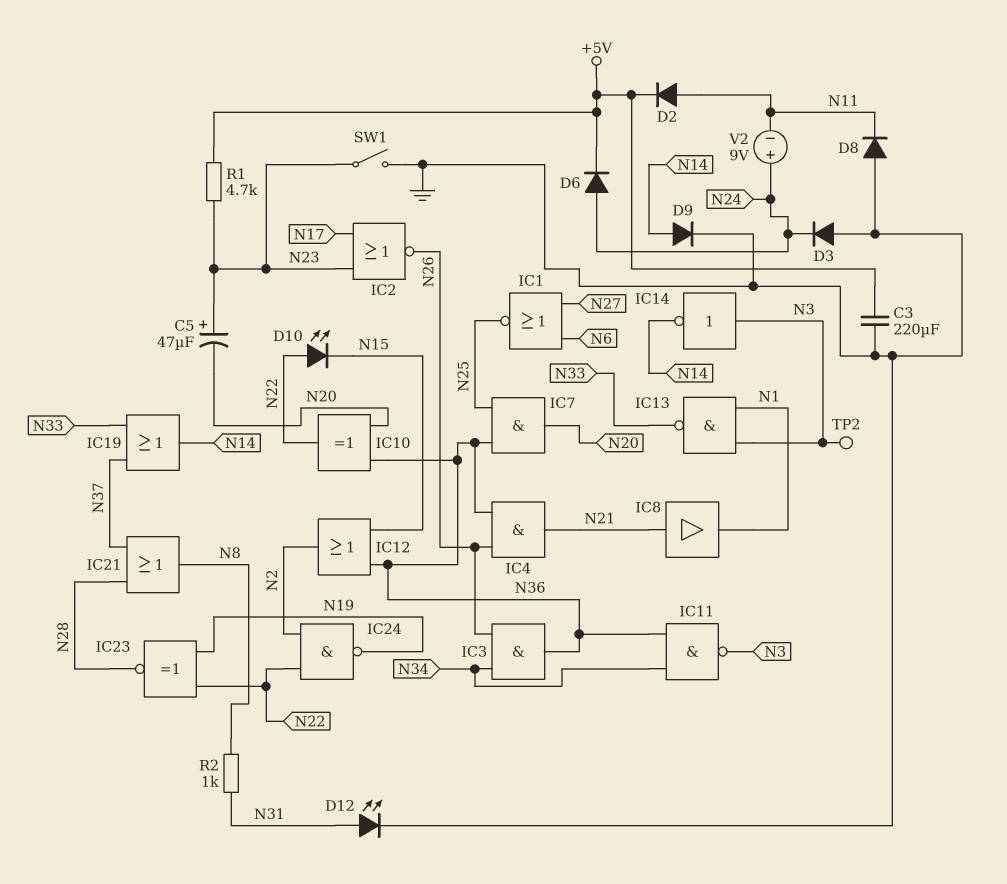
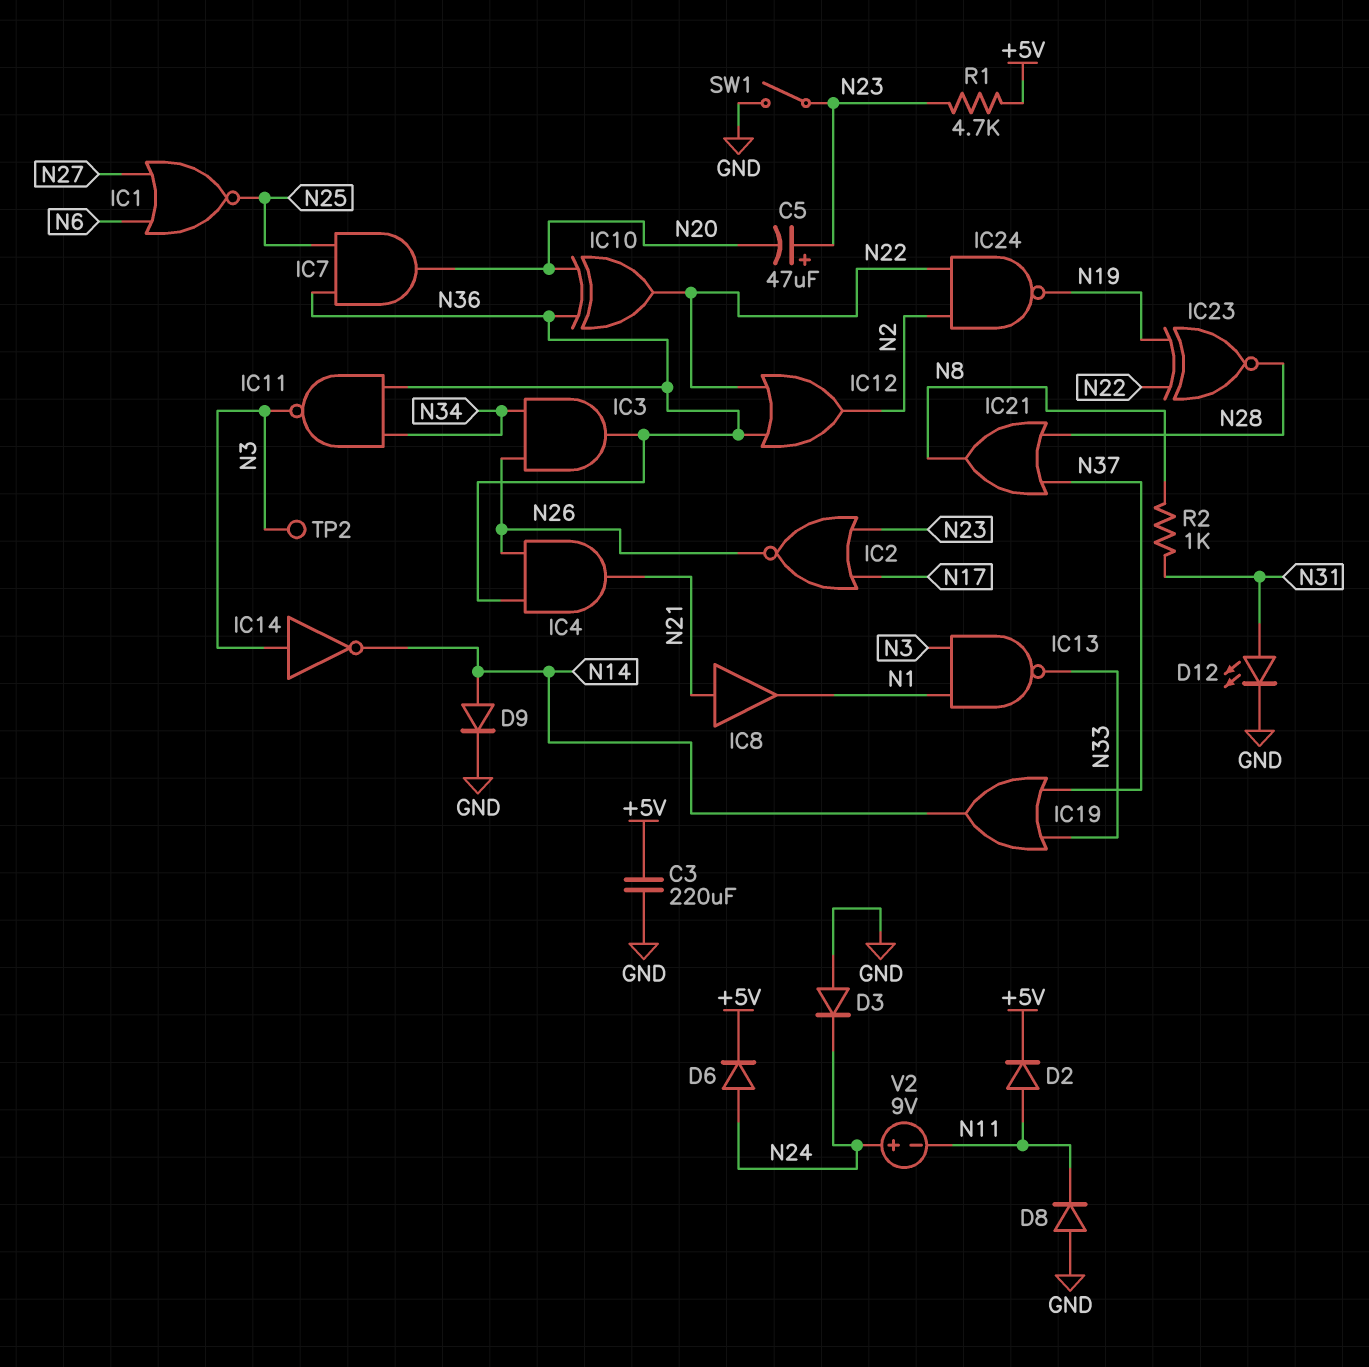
D10: LED (A N22, K N15) -> none
IC12: OR (in N15, in N36, out N2) -> OR (in N22, in N36, out N2)

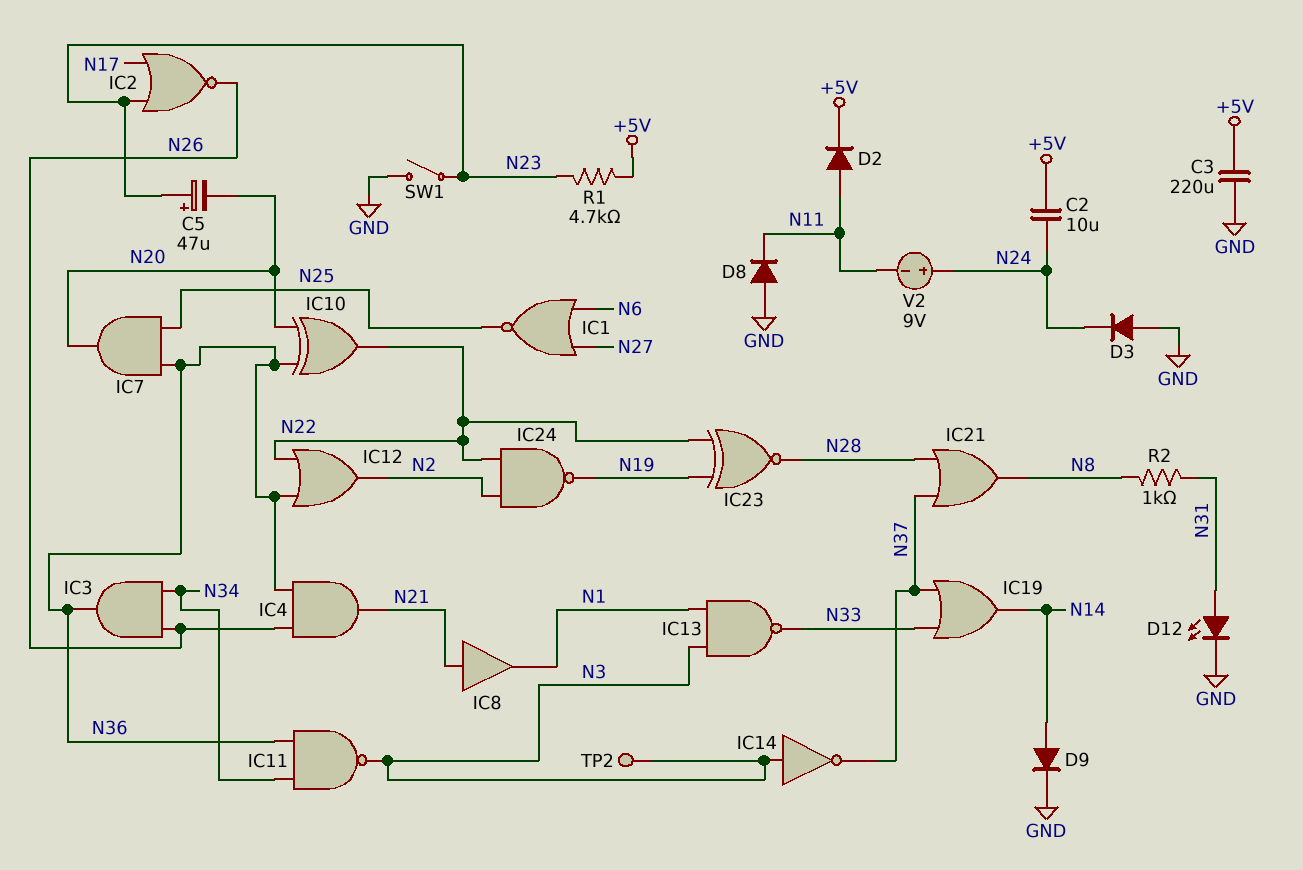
C2: none -> 10uF (+5V, N24)
D6: diode (A N24, K +5V) -> none
IC14: NOT (in N3, out N14) -> NOT (in N3, out N37)

